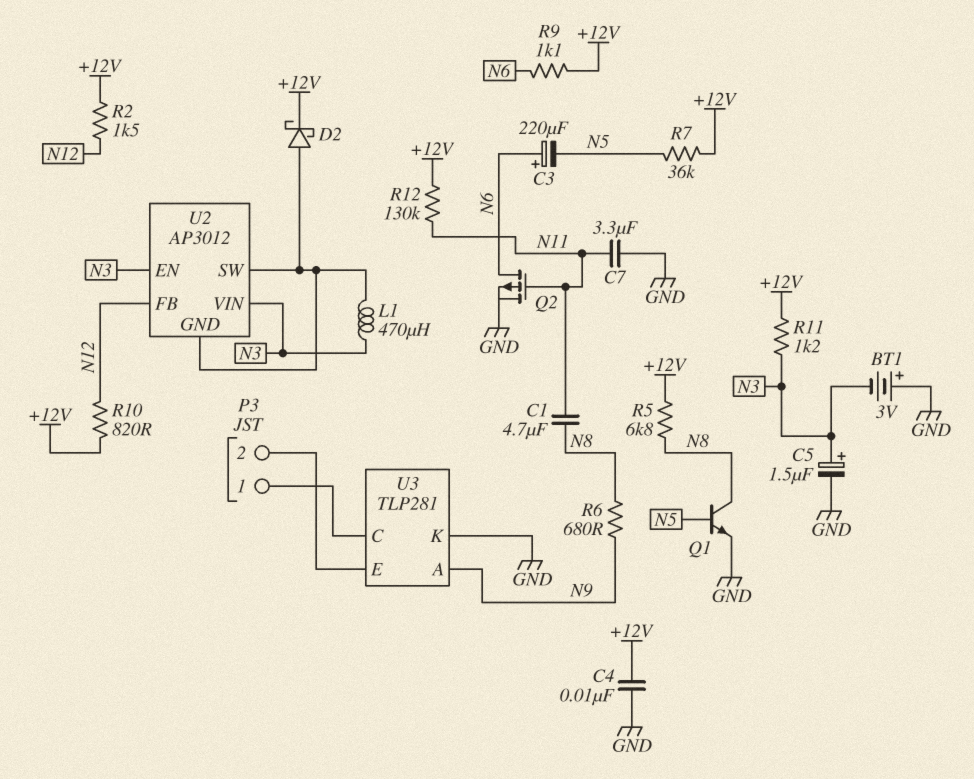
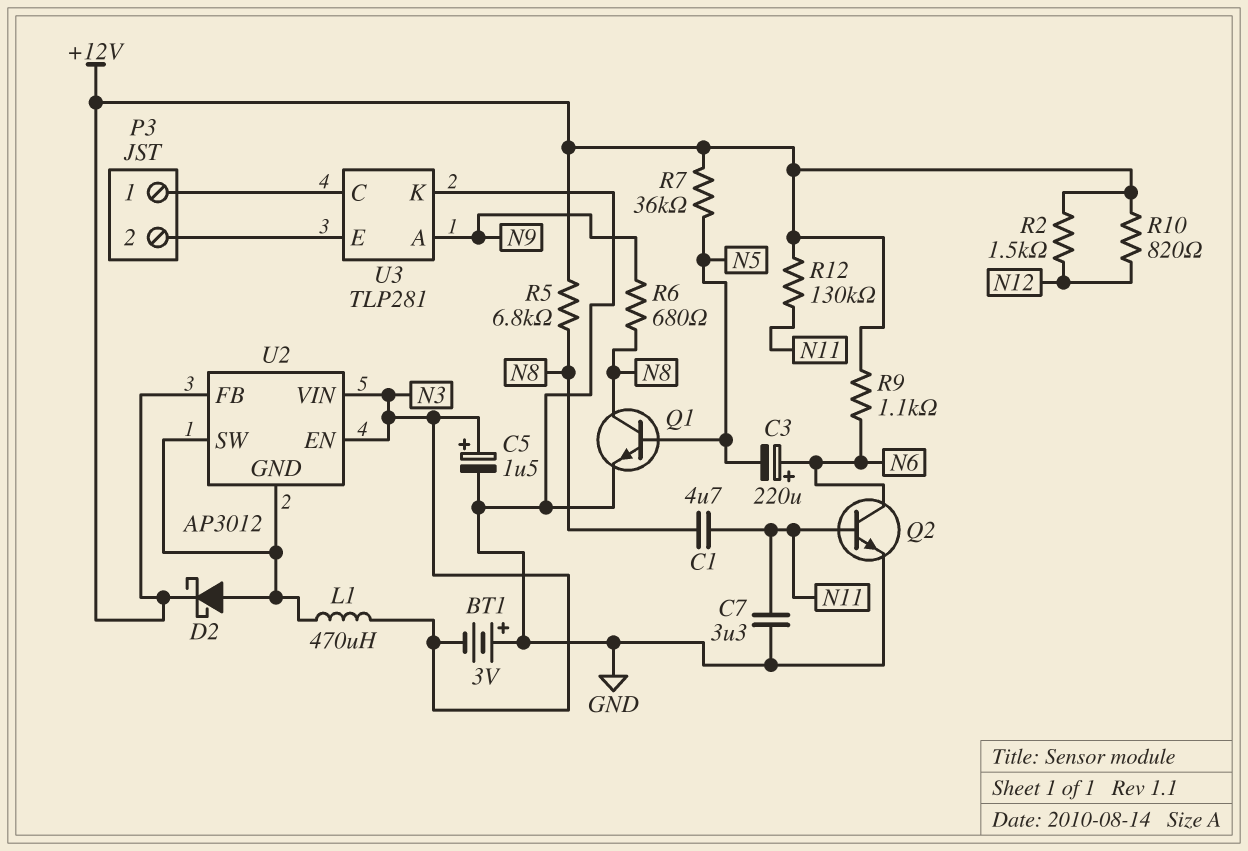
C4: 10nF (+12V, GND) -> none
Q2: PMOS (G N11, D N6, S GND) -> NPN (B N11, C N6, E GND)
R11: 1.2k (+12V, N3) -> none
U2 pin FB: N12 -> +12V

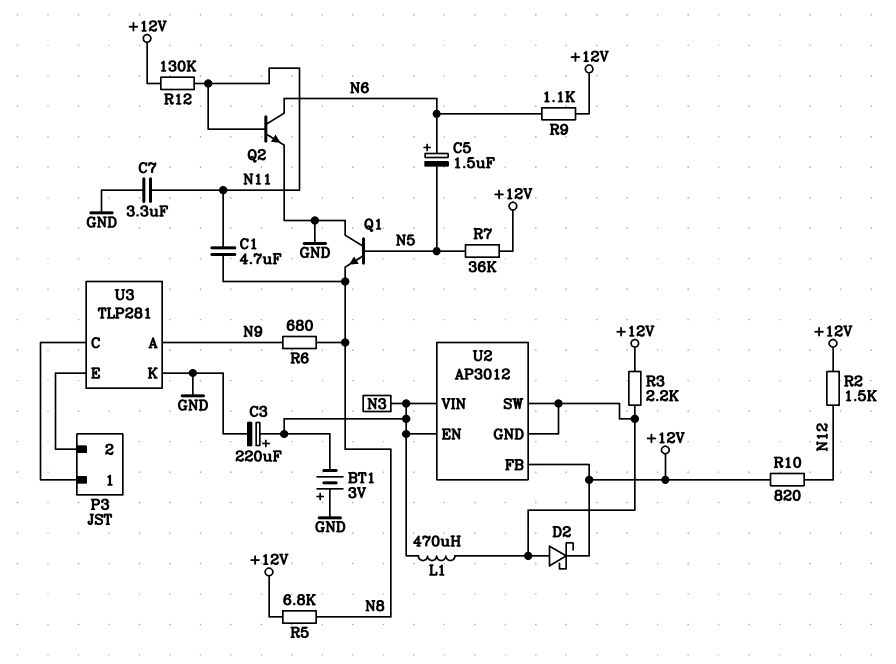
C3: 220uF (plus N6, minus N5) -> 220uF (plus N3, minus GND)
C5: 1.5uF (plus N3, minus GND) -> 1.5uF (plus N6, minus N5)
Q1: NPN (B N5, C N8, E GND) -> NPN (B N5, C GND, E N8)
R3: none -> 2.2k (+12V, U2/GND)

